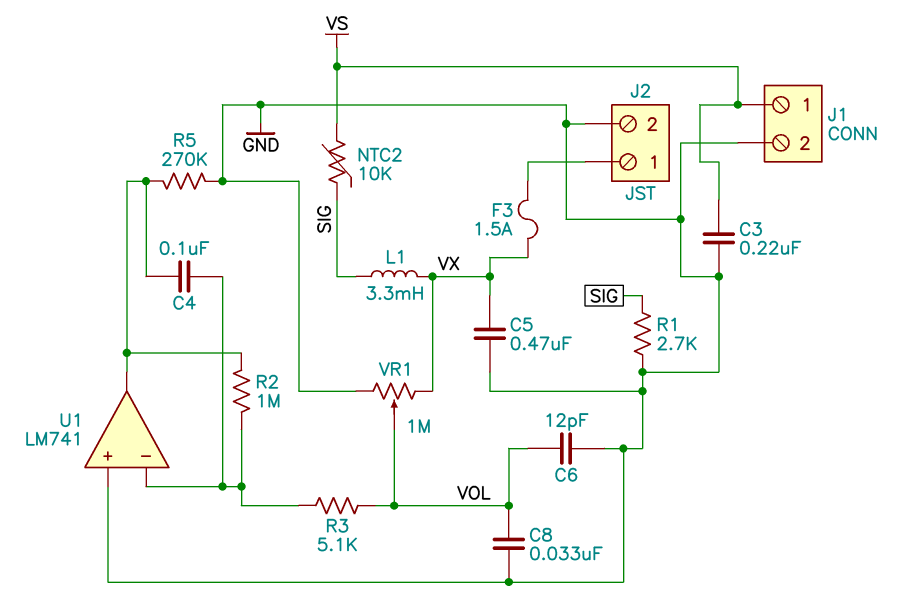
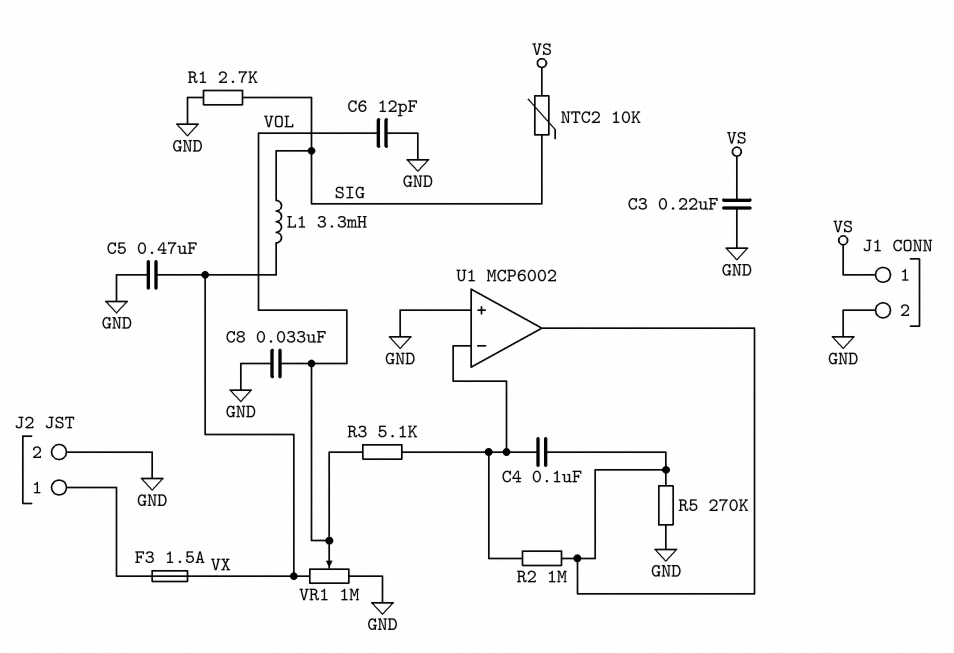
U1: LM741 -> MCP6002

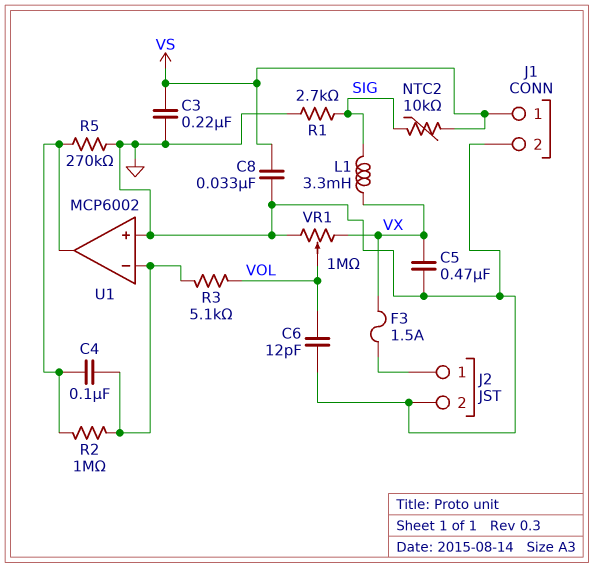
C8: 33nF (GND, VOL) -> 33nF (GND, VS)

